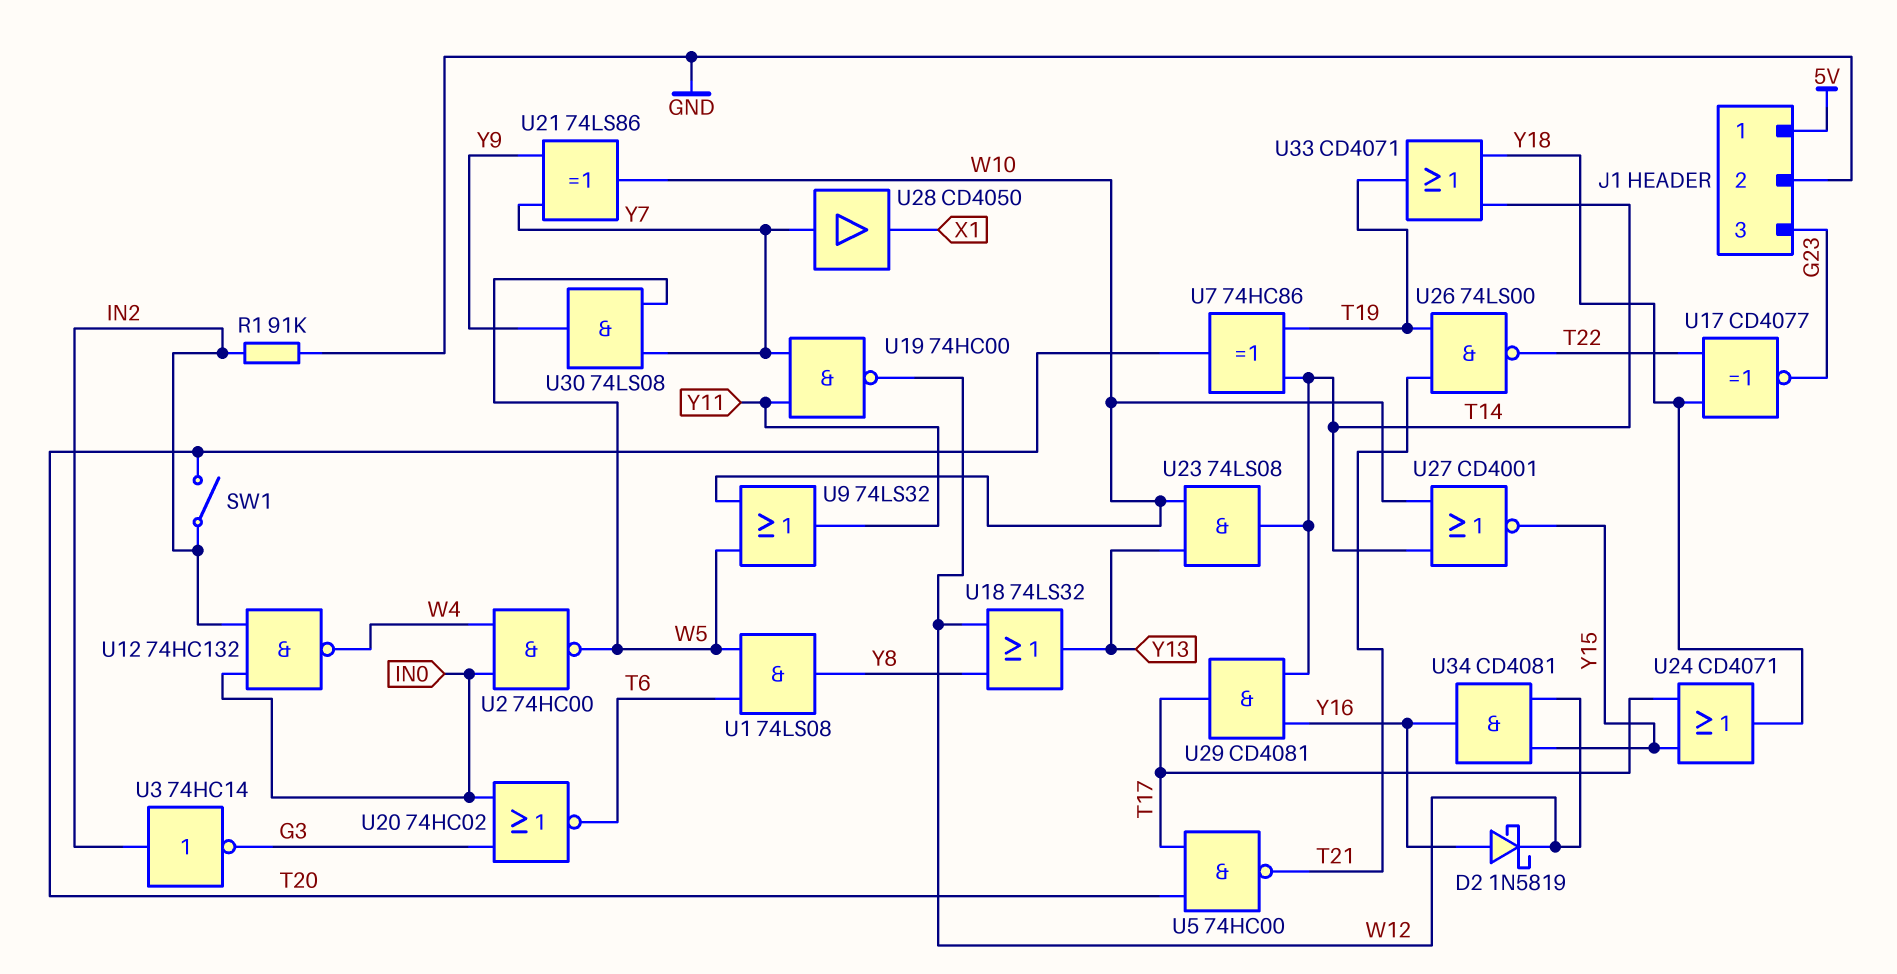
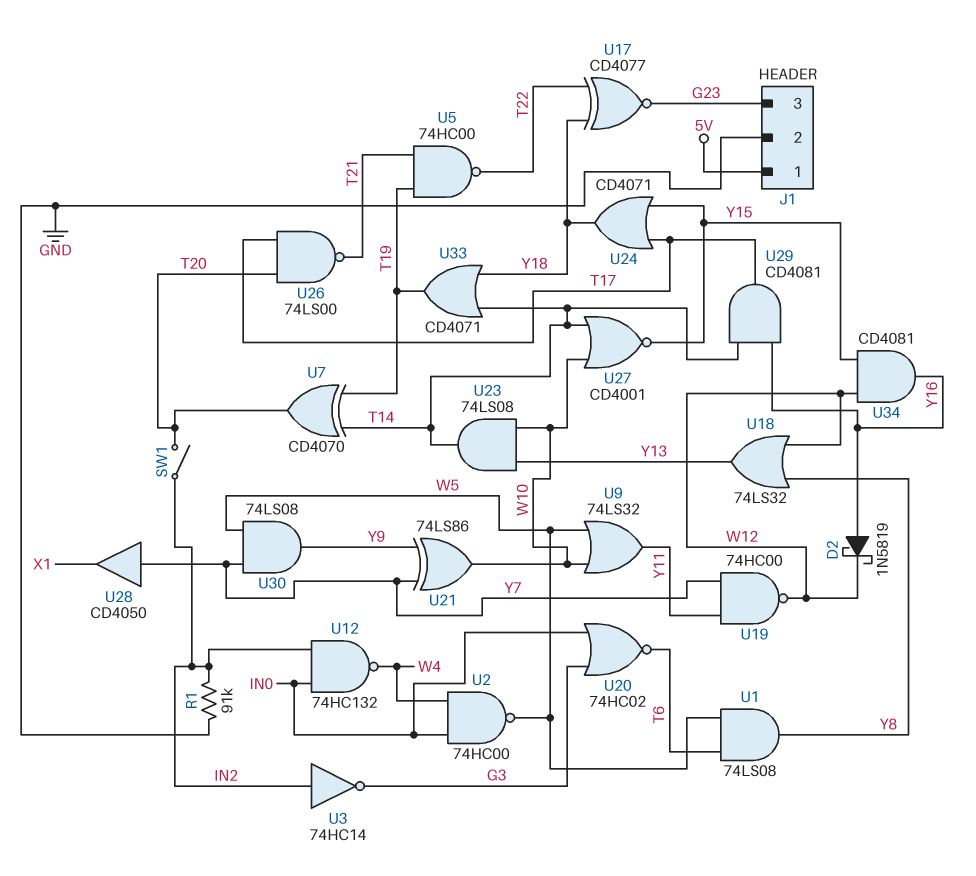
U5: NAND 74HC00 (in T17, in T20, out T21) -> NAND 74HC00 (in T19, in T21, out T22)
U7: XOR 74HC86 (in T14, in T19, out T20) -> XOR CD4070 (in T14, in T19, out T20)
U26: NAND 74LS00 (in T19, in T21, out T22) -> NAND 74LS00 (in T17, in T20, out T21)

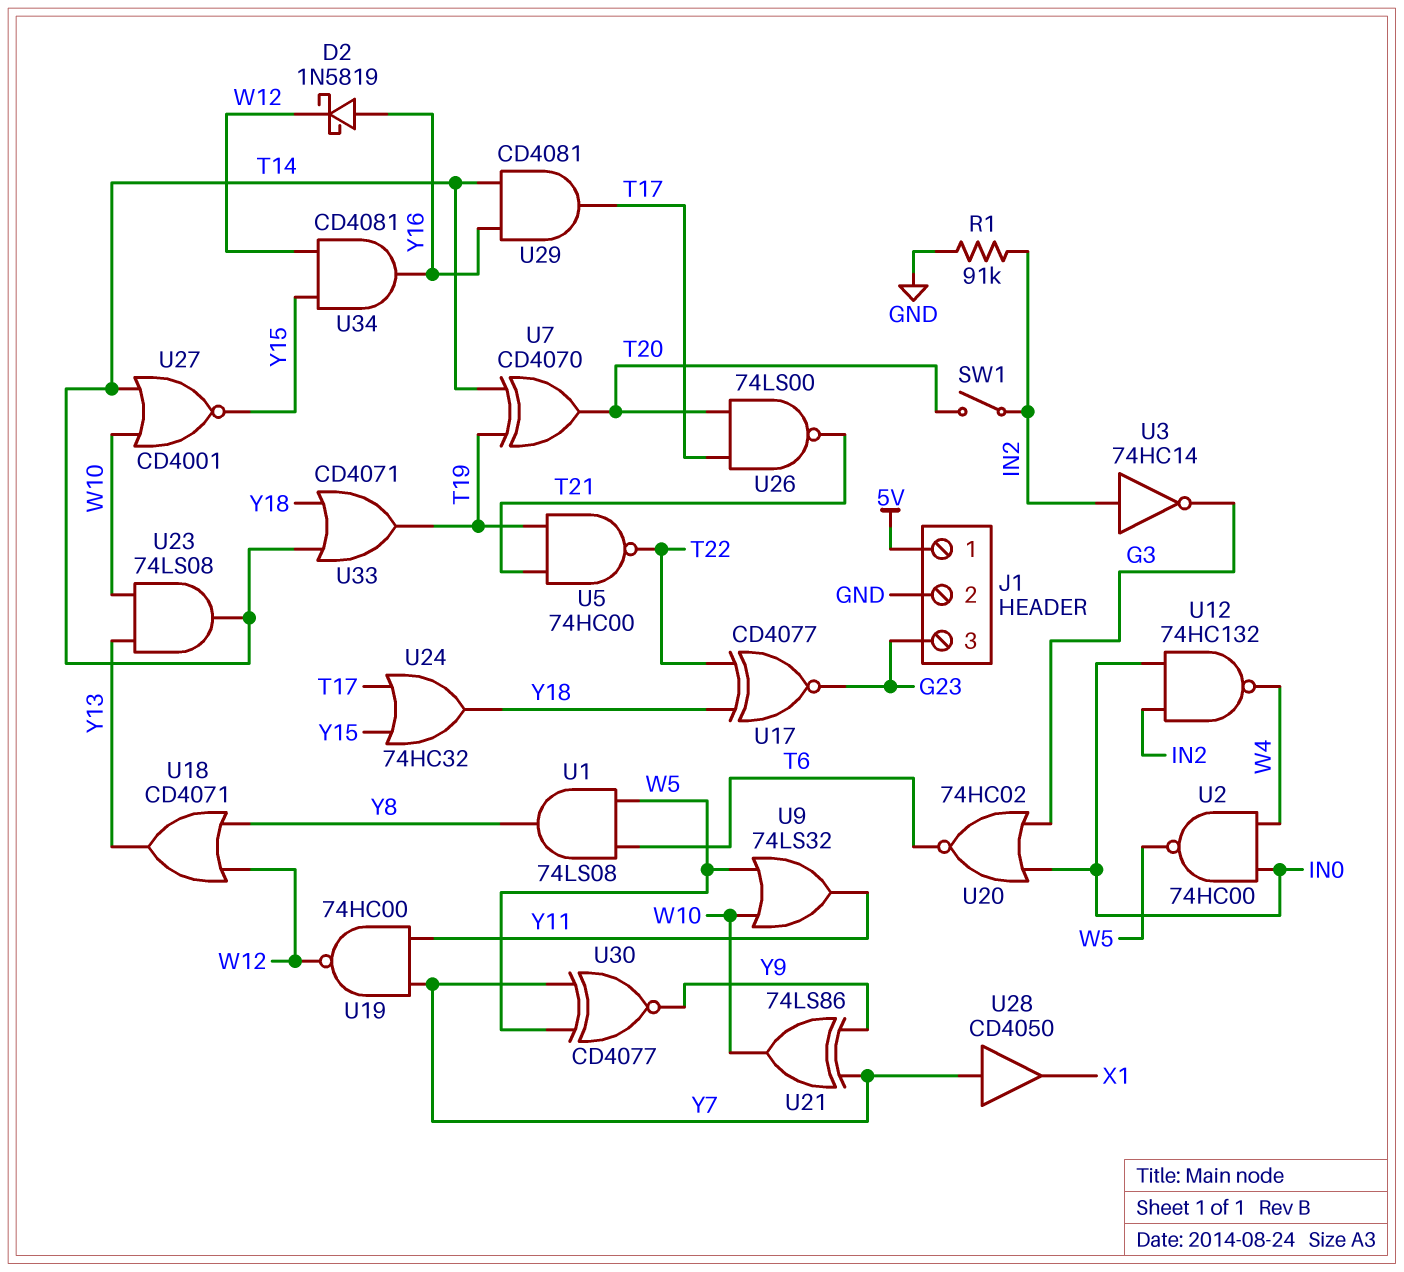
U18: OR 74LS32 (in W12, in Y8, out Y13) -> OR CD4071 (in W12, in Y8, out Y13)
U24: OR CD4071 (in T17, in Y15, out Y18) -> OR 74HC32 (in T17, in Y15, out Y18)
U30: AND 74LS08 (in W5, in Y7, out Y9) -> XNOR CD4077 (in W5, in Y7, out Y9)

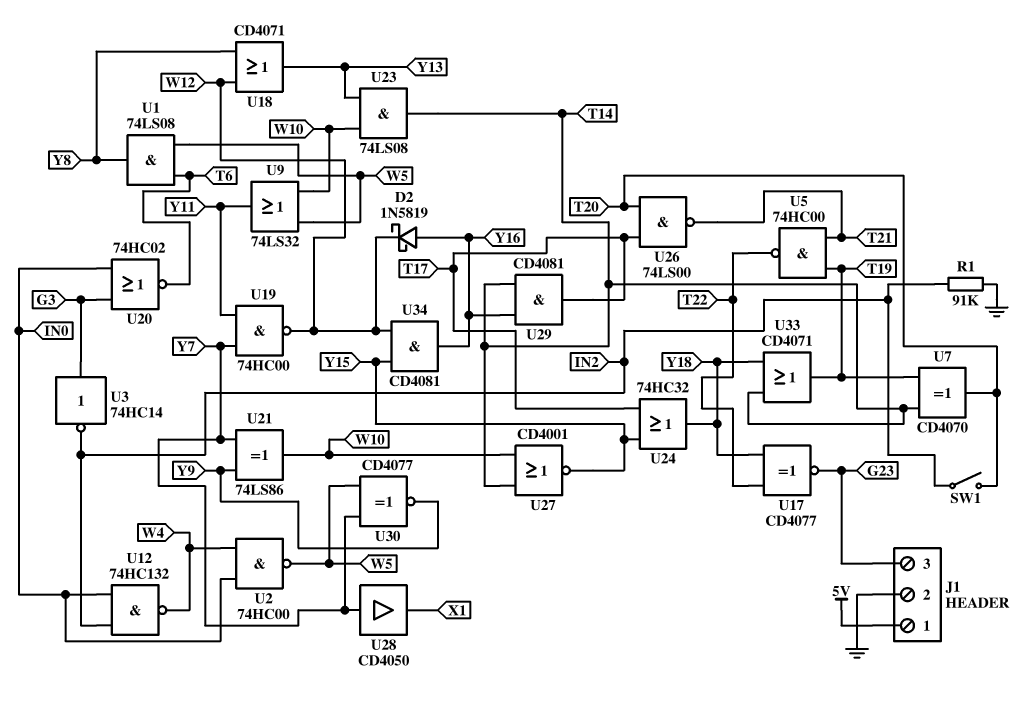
U3: NOT 74HC14 (in IN2, out G3) -> NOT 74HC14 (in G3, out IN2)

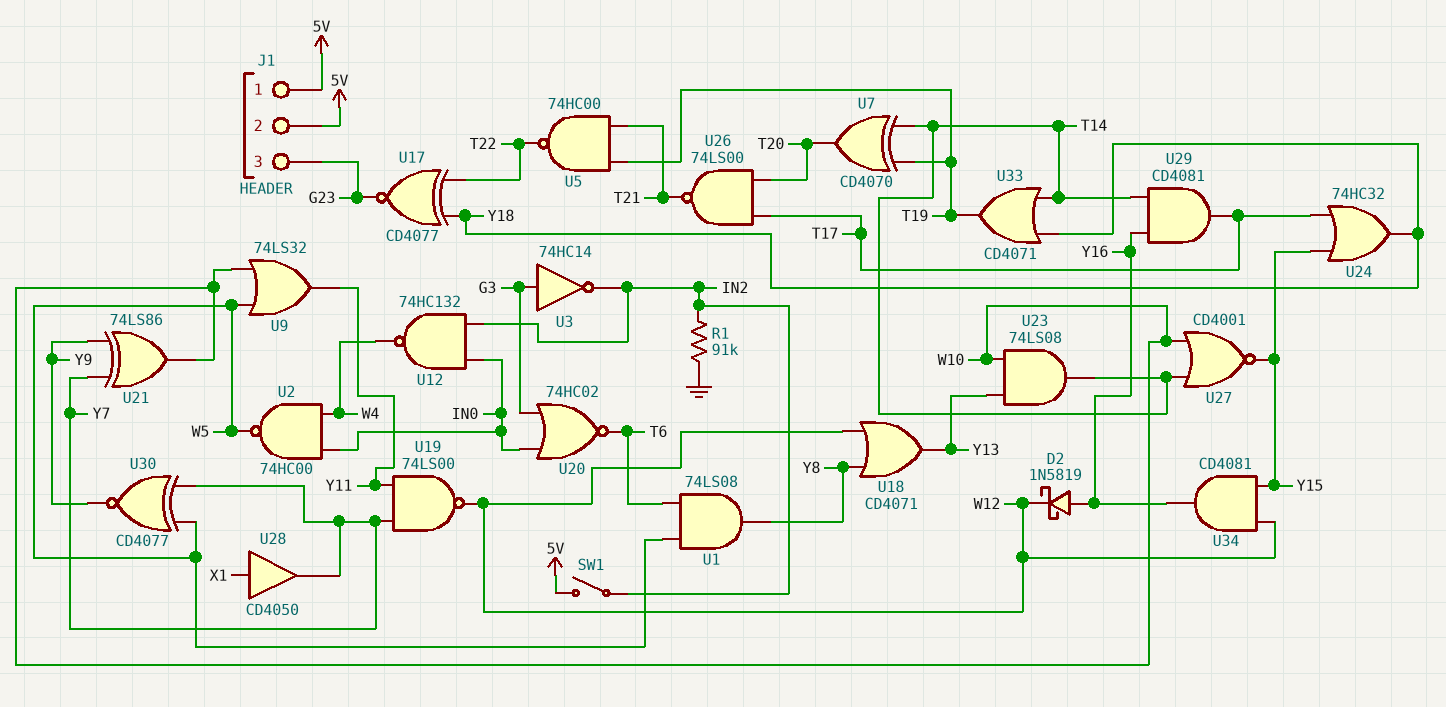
J1 pin 2: GND -> 5V
SW1: switch (IN2, T20) -> switch (5V, IN2)
U19: NAND 74HC00 (in Y7, in Y11, out W12) -> NAND 74LS00 (in Y7, in Y11, out W12)
U28: buffer CD4050 (in Y7, out X1) -> buffer CD4050 (in X1, out Y7)

